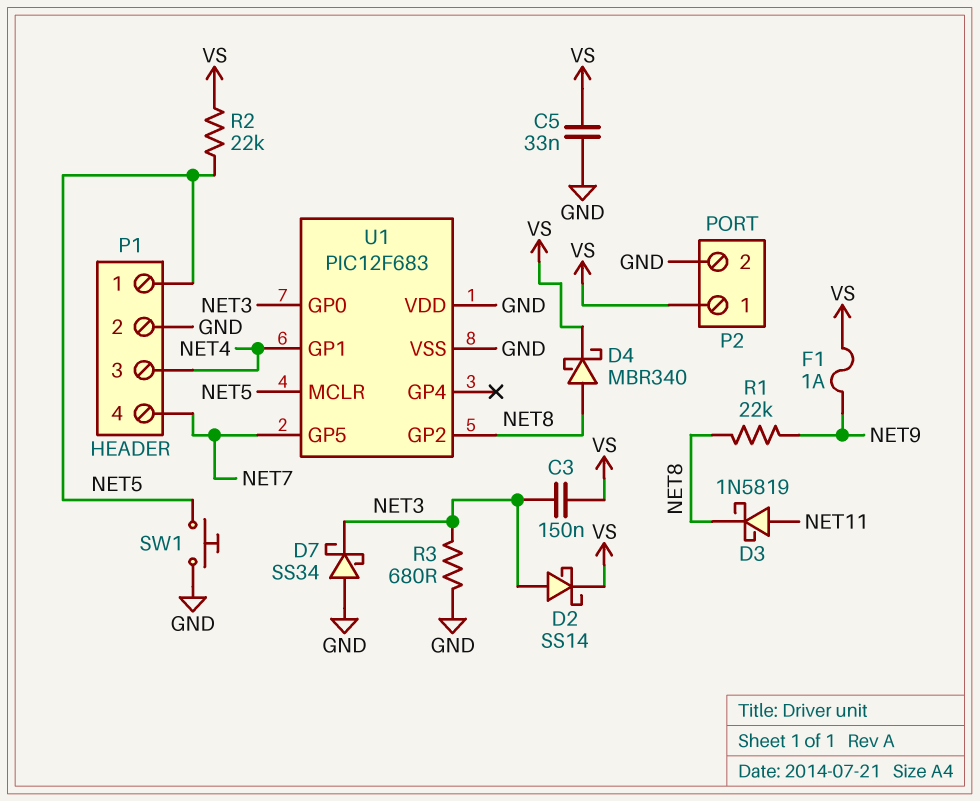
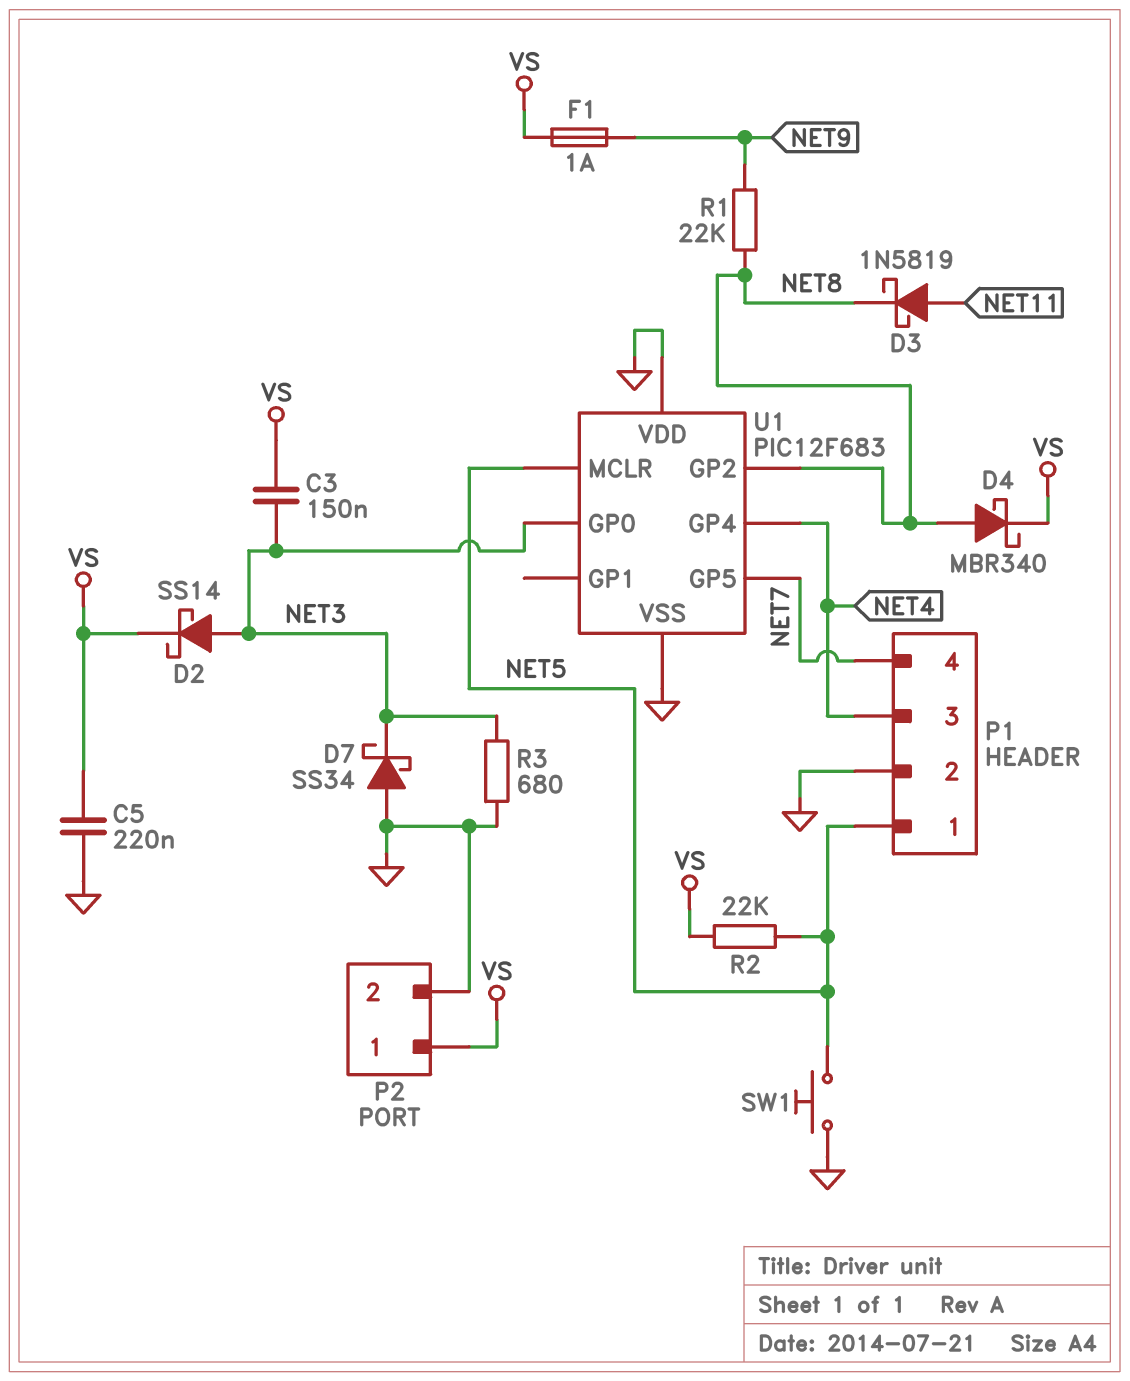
C5: 33nF (GND, VS) -> 220nF (GND, VS)
U1 pin GP1: NET4 -> none
U1 pin GP4: none -> NET4

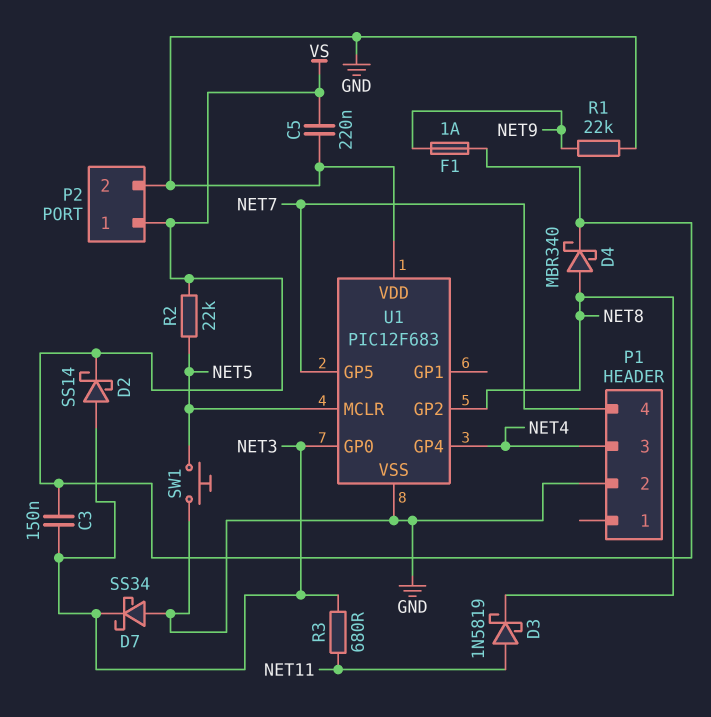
P1 pin 1: NET5 -> none
R1: 22k (NET8, NET9) -> 22k (GND, NET9)
R3: 680 (GND, NET3) -> 680 (NET3, NET11)

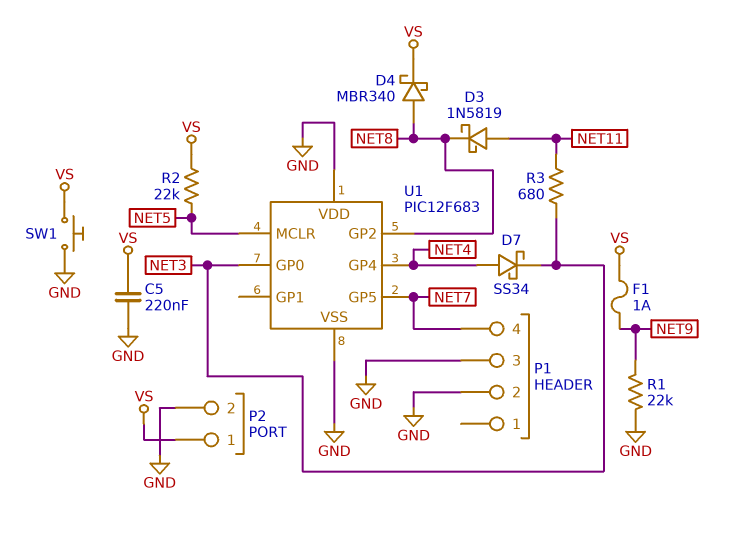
C3: 150nF (NET3, VS) -> none
D2: schottky SS14 (A NET3, K VS) -> none
D7: schottky SS34 (A GND, K NET3) -> schottky SS34 (A NET4, K NET3)
P1 pin 3: NET4 -> GND
SW1: button (GND, NET5) -> button (GND, VS)

